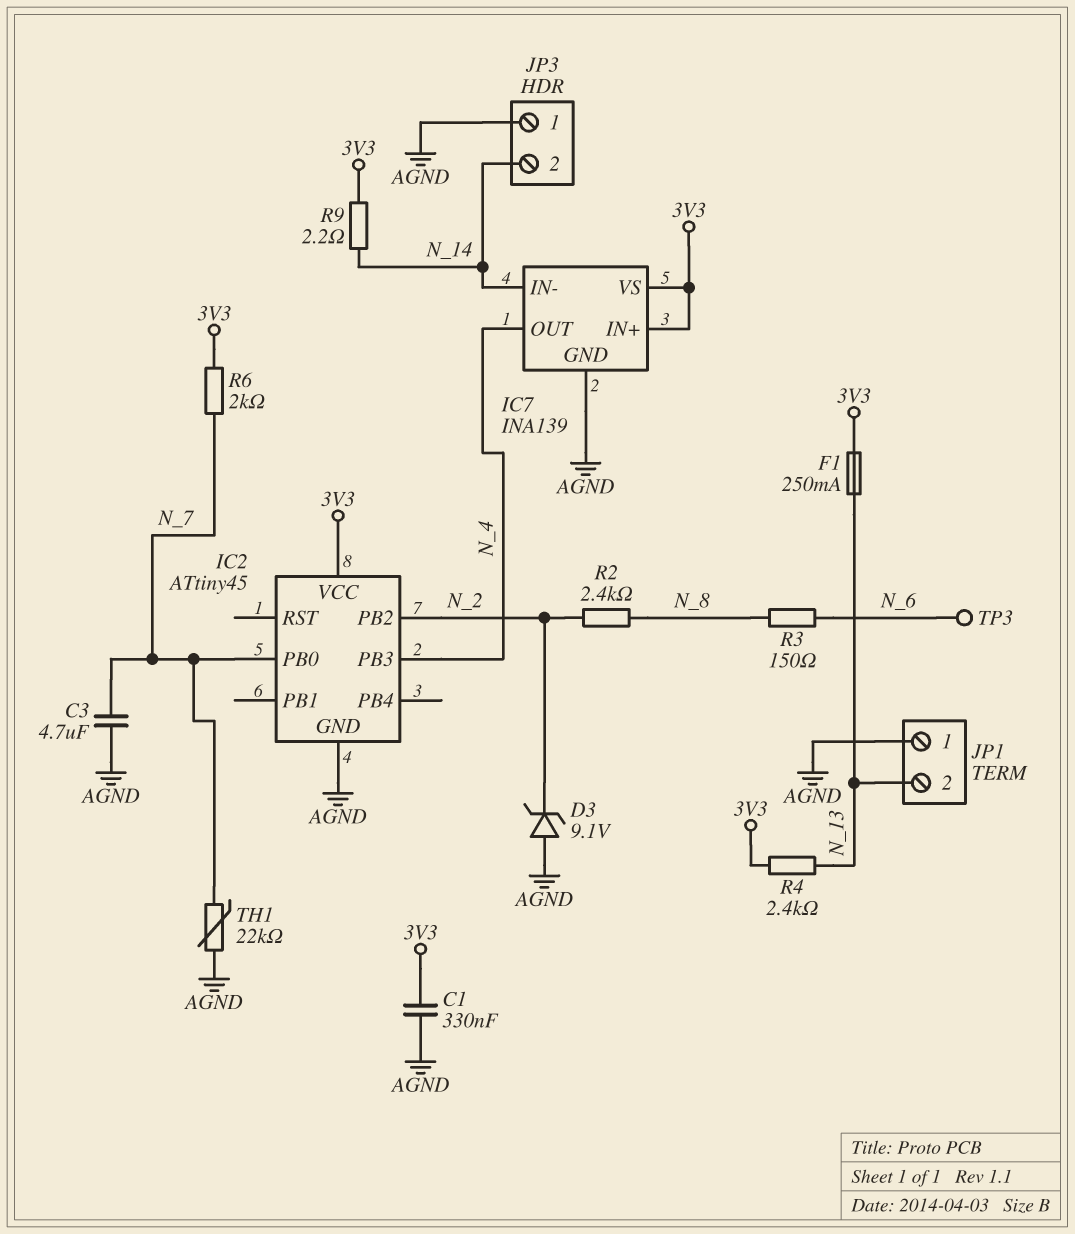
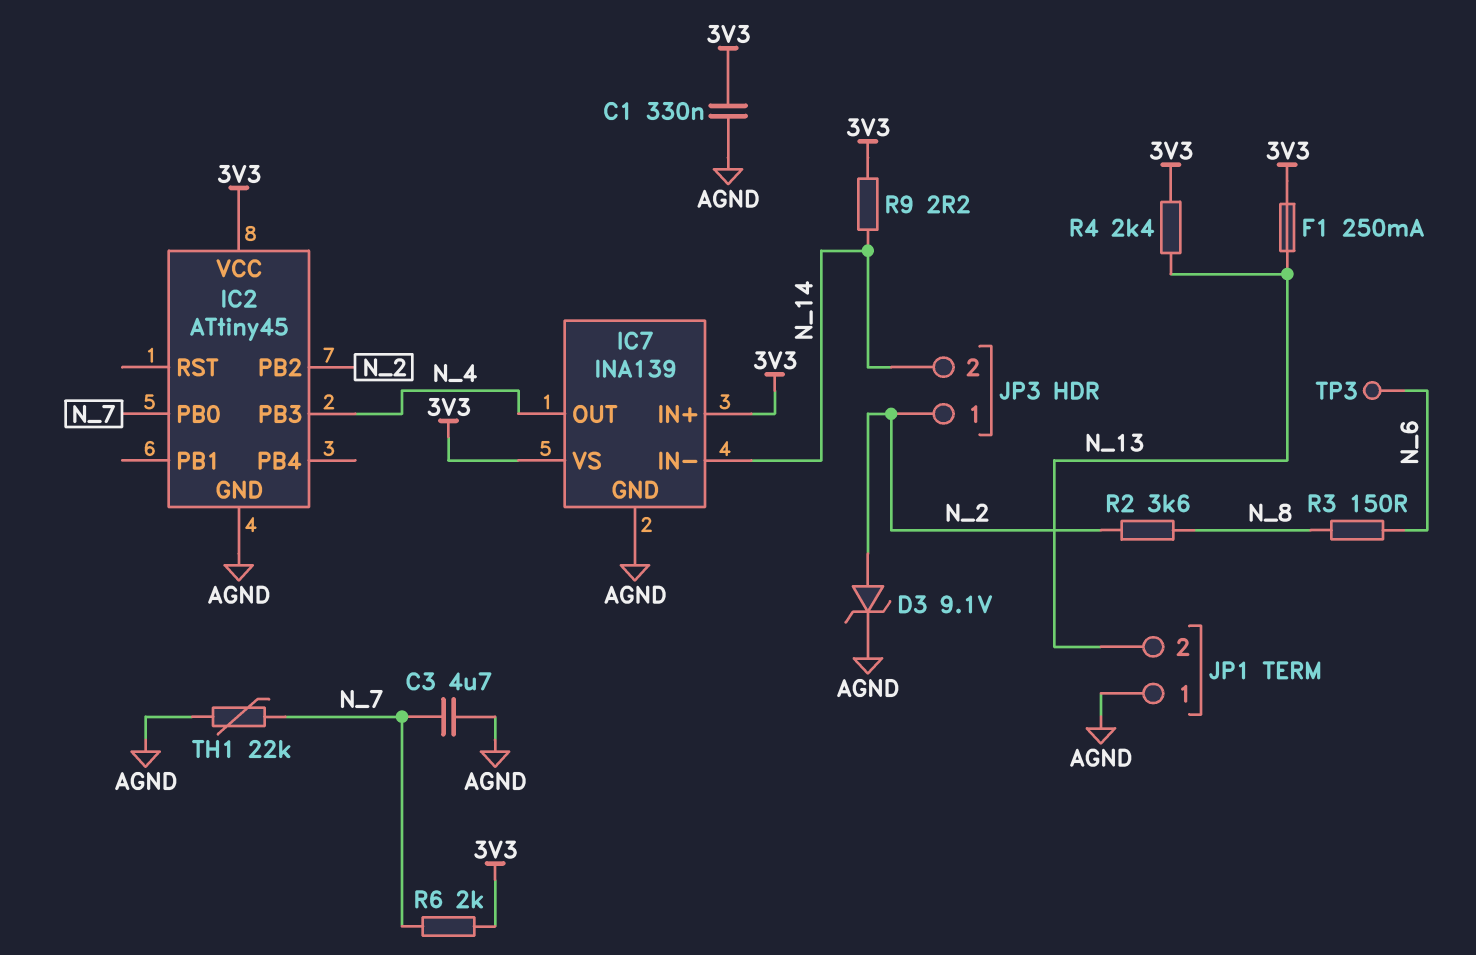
D3: zener 9.1V (A AGND, K N_2) -> zener 9.1V (A N_2, K AGND)
JP3 pin 1: AGND -> N_2
R2: 2.4k (N_2, N_8) -> 3.6k (N_2, N_8)

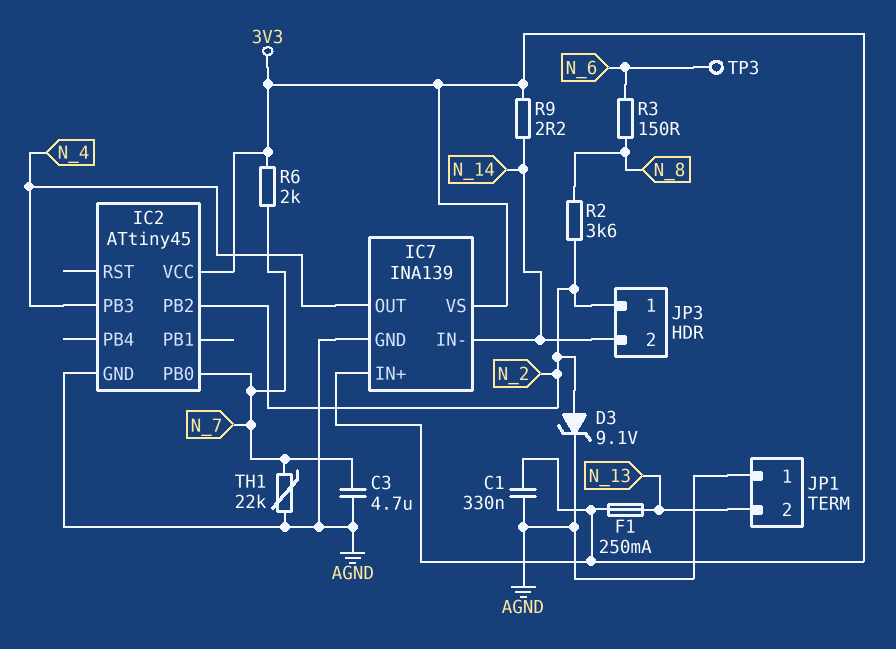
R4: 2.4k (3V3, N_13) -> none

